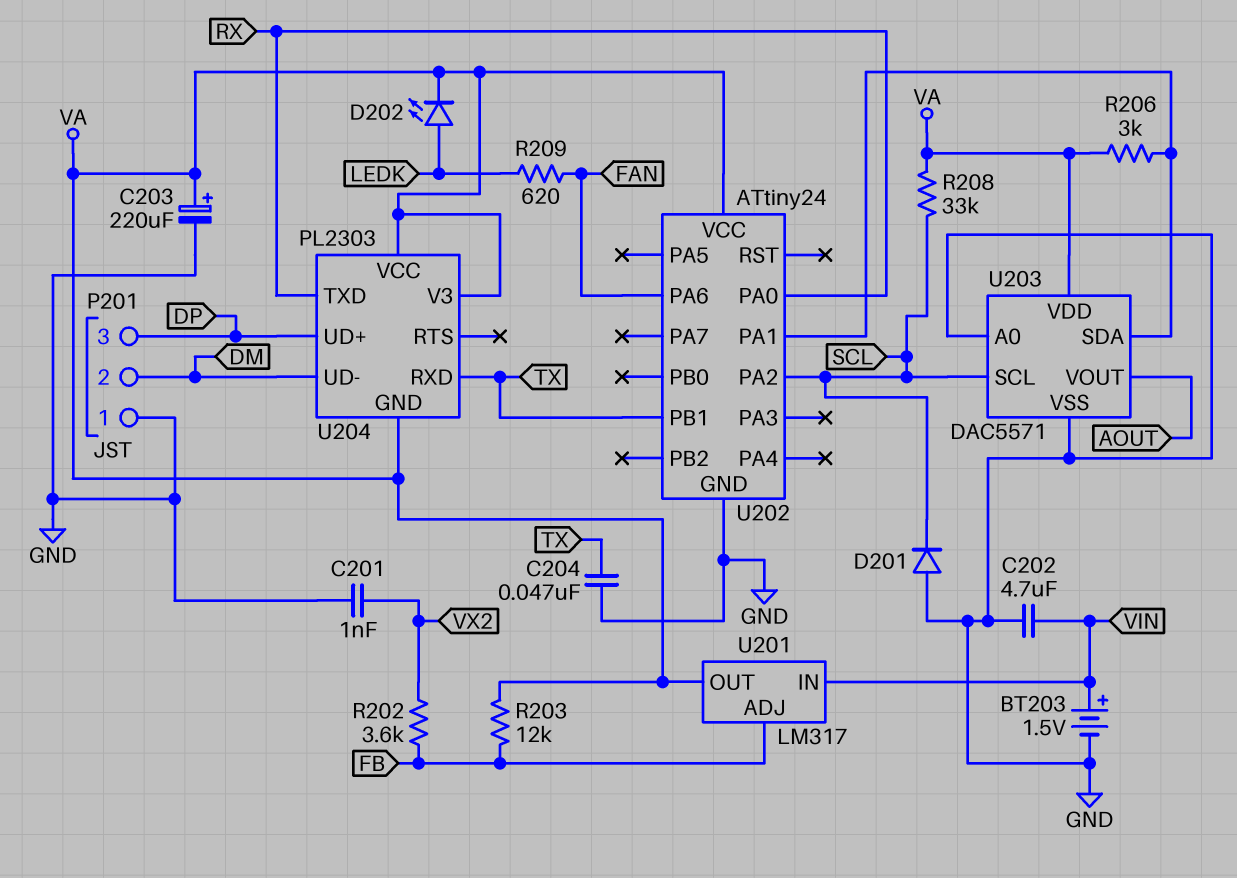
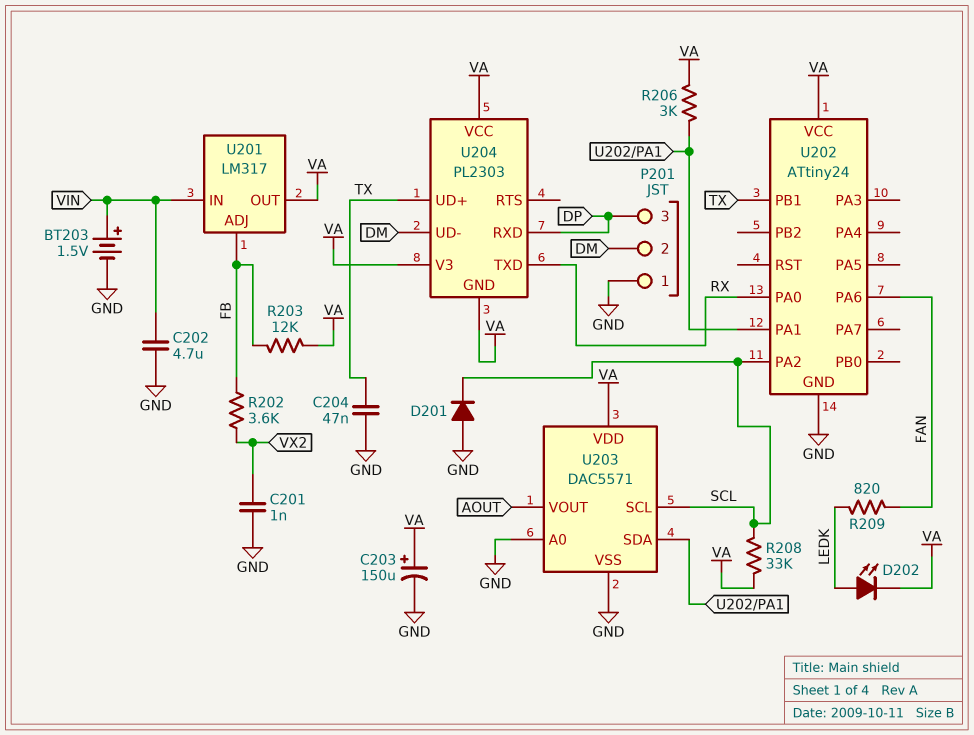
C203: 220uF (plus VA, minus GND) -> 150uF (plus VA, minus GND)
R209: 620 (FAN, LEDK) -> 820 (FAN, LEDK)
U204 pin RXD: TX -> DP
U204 pin UD+: DP -> TX

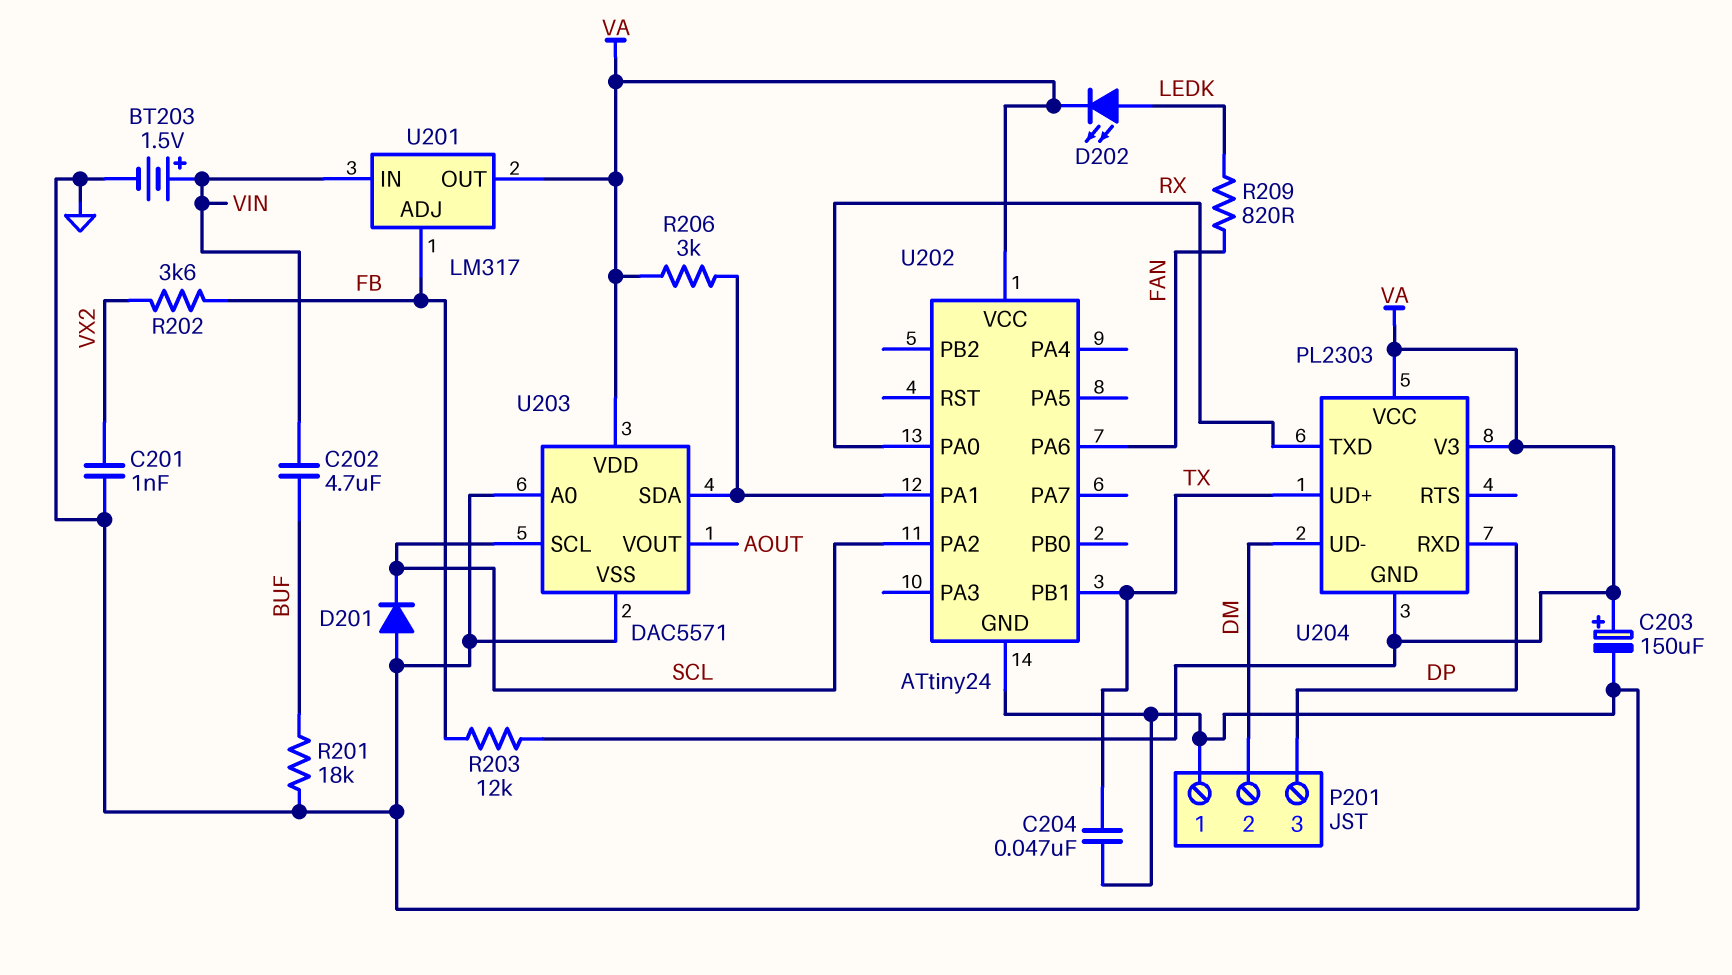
C202: 4.7uF (GND, VIN) -> 4.7uF (BUF, VIN)
R201: none -> 18k (BUF, GND)
R208: 33k (SCL, VA) -> none

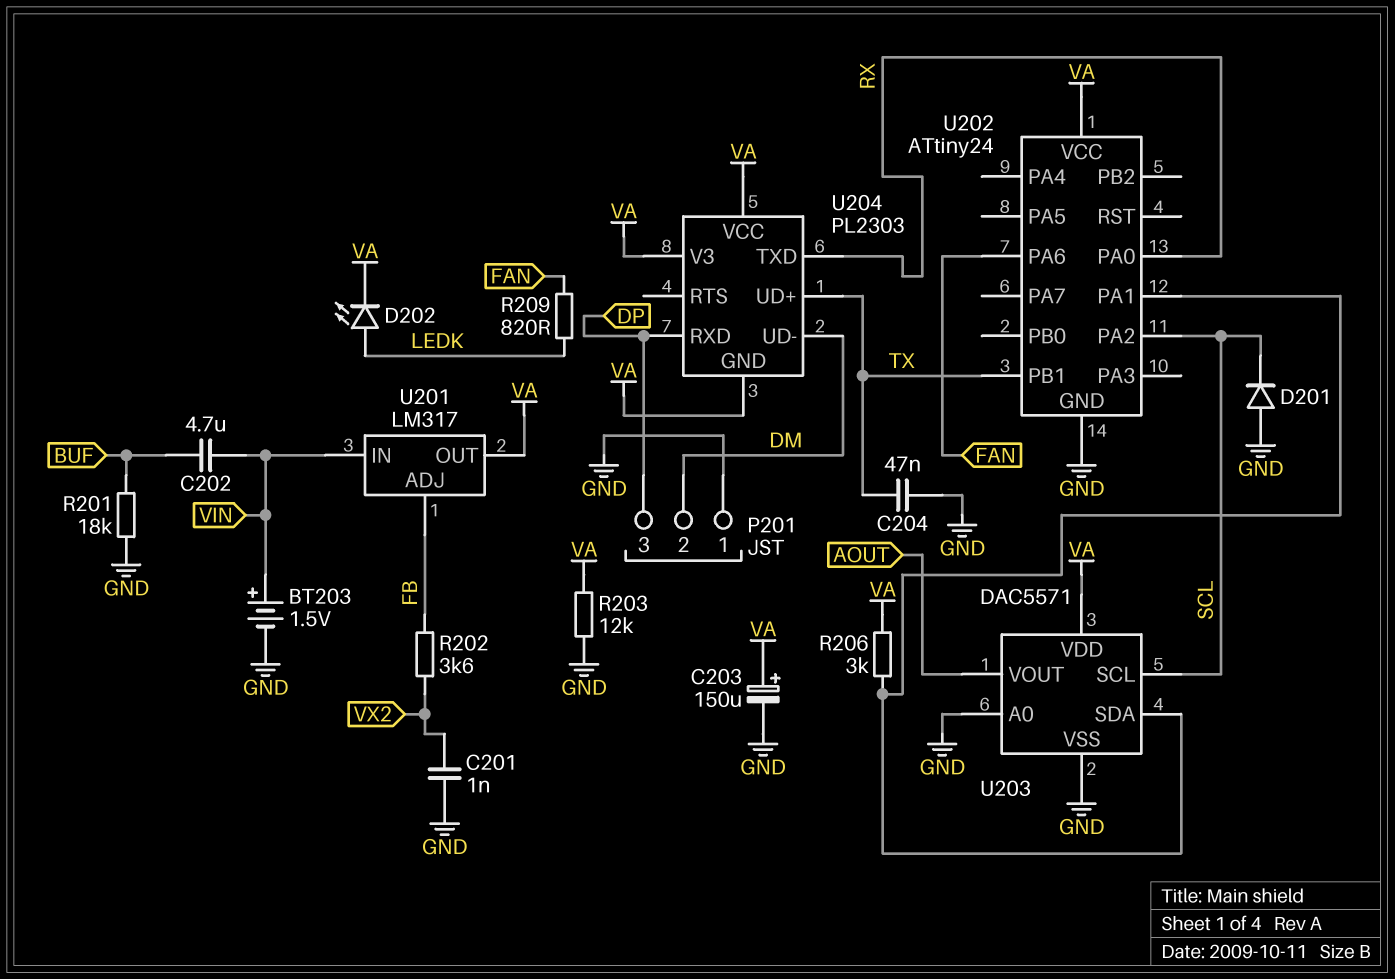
R203: 12k (FB, VA) -> 12k (GND, VA)

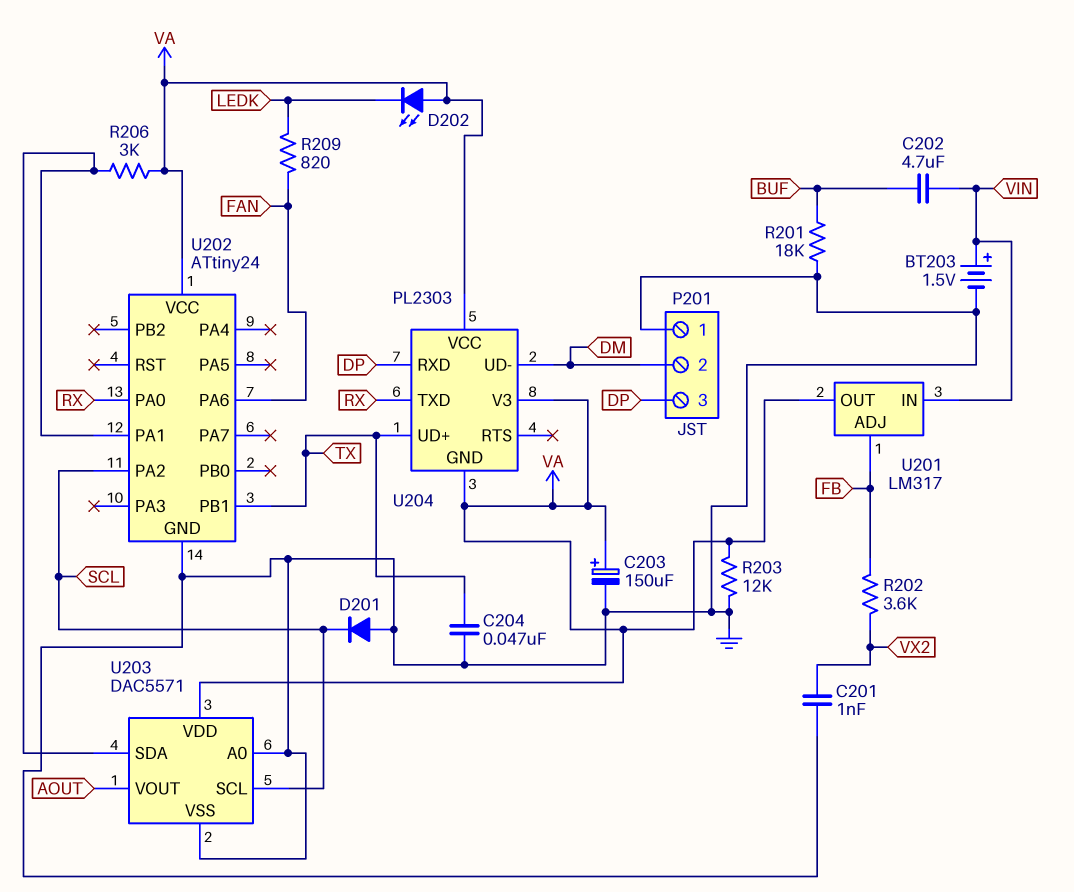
D202: LED (A LEDK, K VA) -> LED (A VA, K LEDK)

